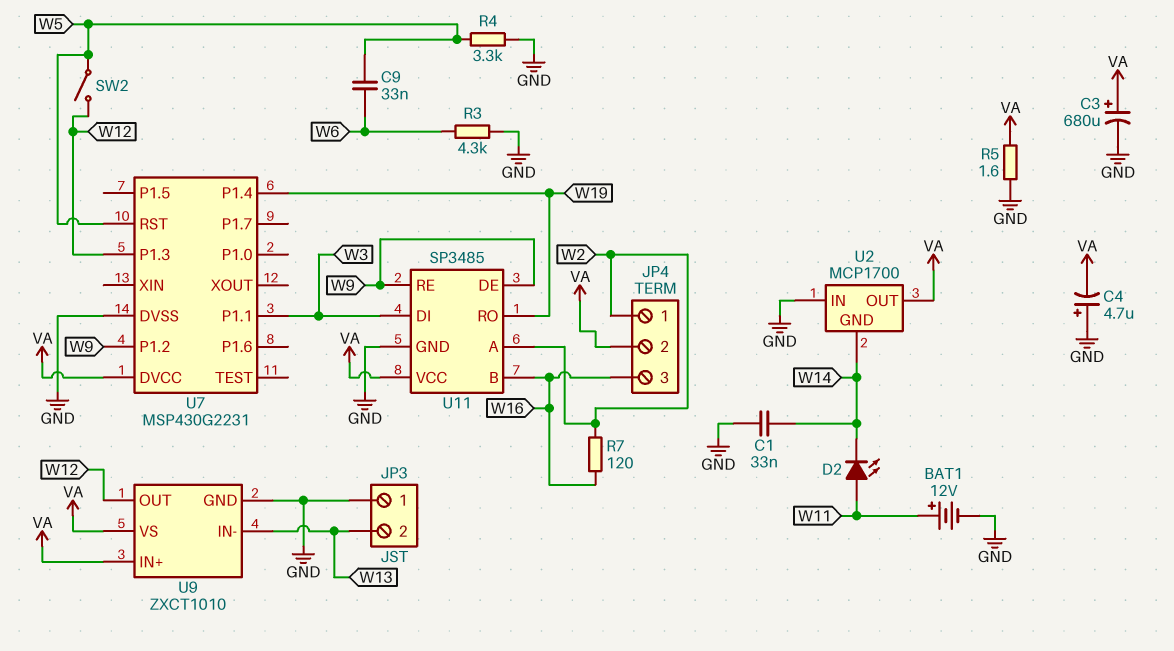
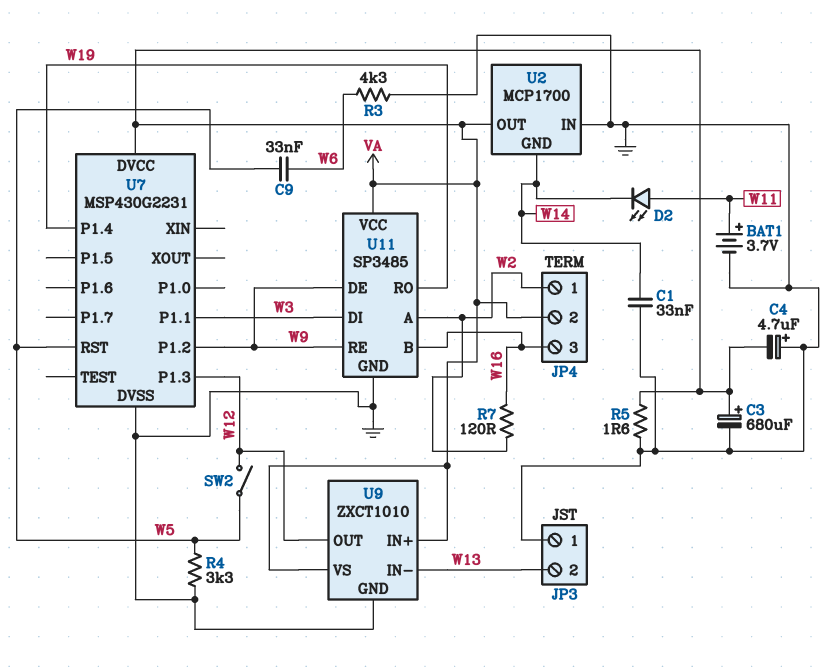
BAT1: 12V (plus W11, minus GND) -> 3.7V (plus W11, minus GND)

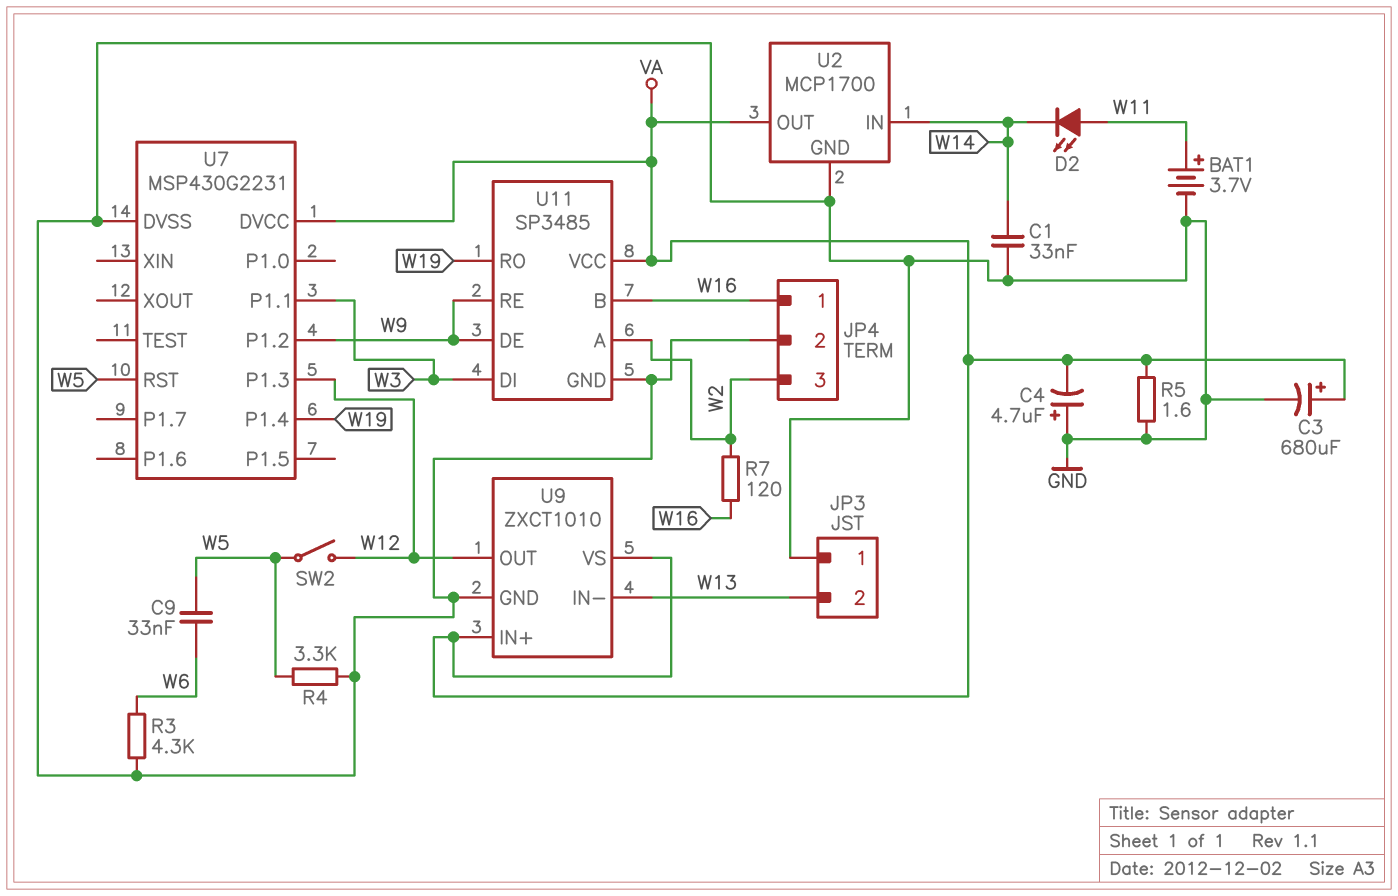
JP4 pin 1: W2 -> W16
JP4 pin 2: VA -> GND
JP4 pin 3: W16 -> W2
U2 pin GND: W14 -> GND
U2 pin IN: GND -> W14

